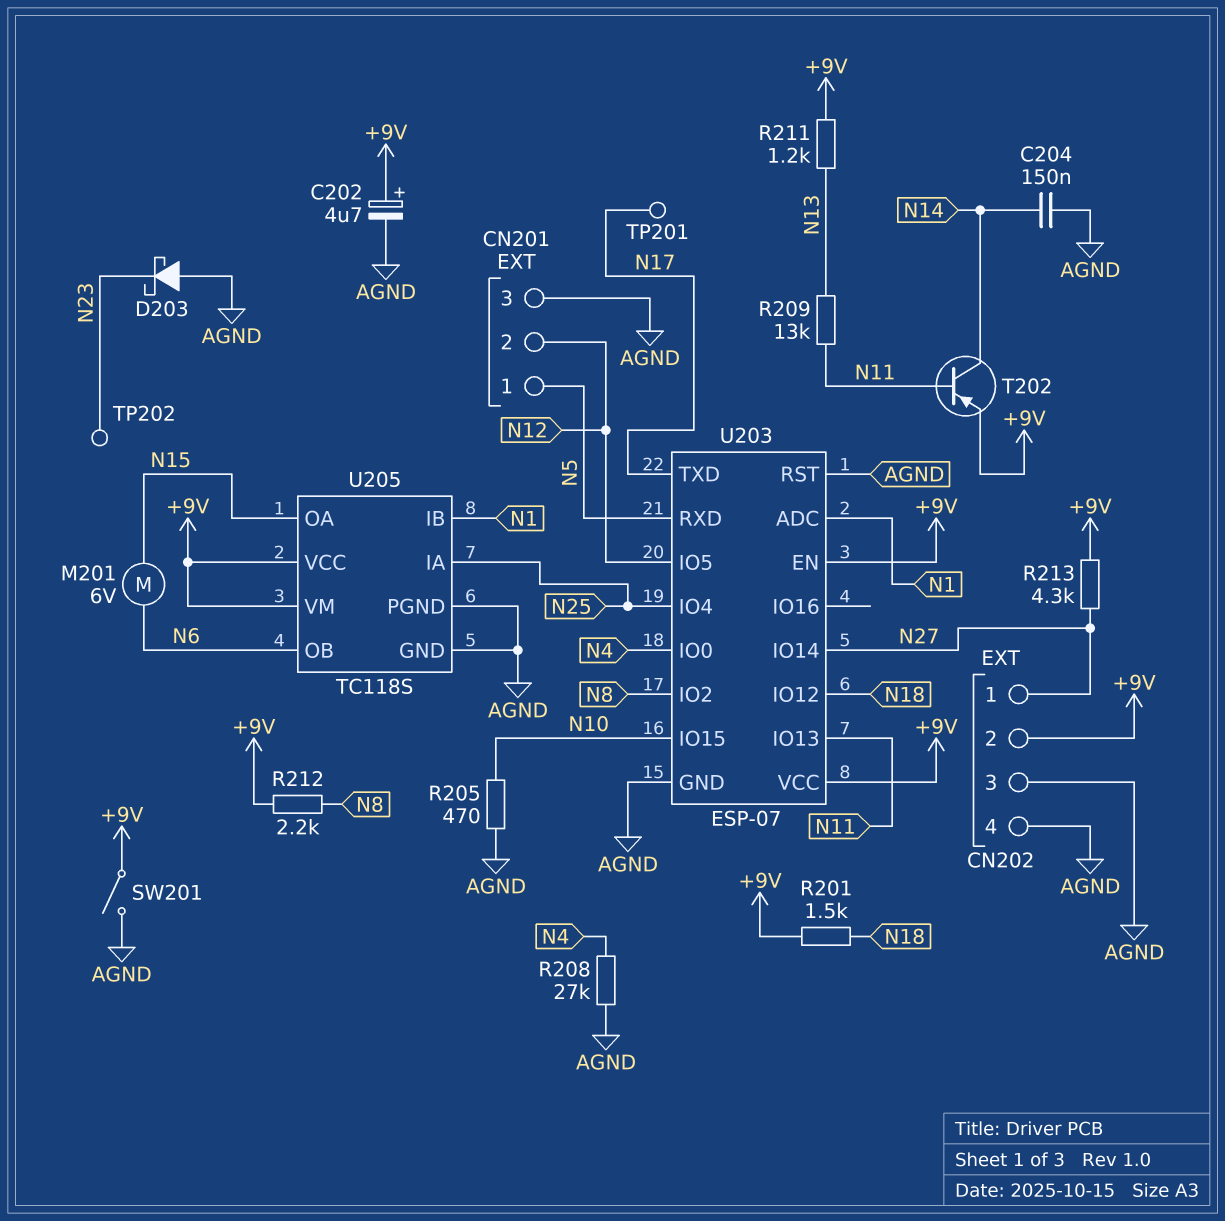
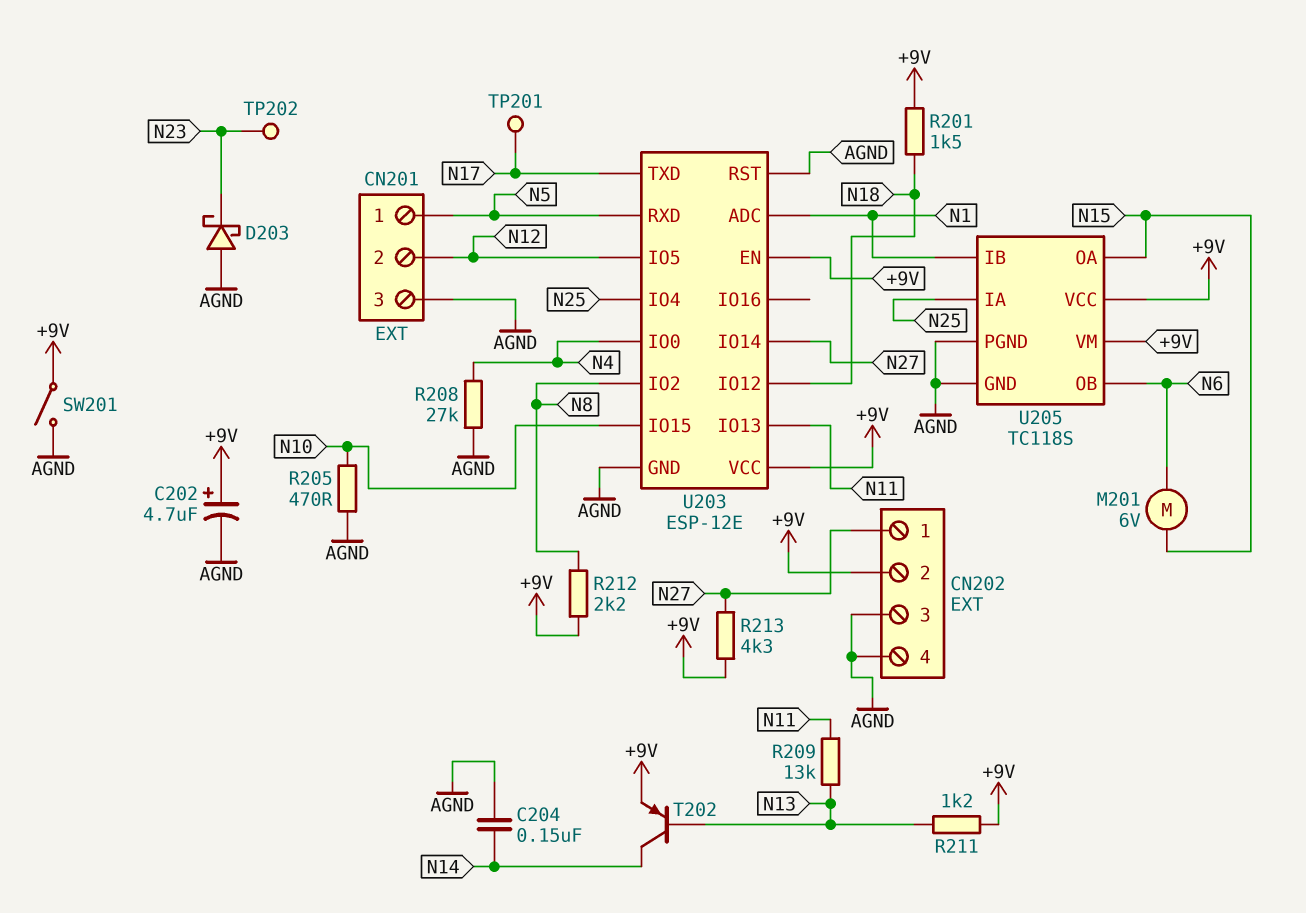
T202: PNP (B N11, C N14, E +9V) -> PNP (B N13, C N14, E +9V)
U203: ESP-07 -> ESP-12E

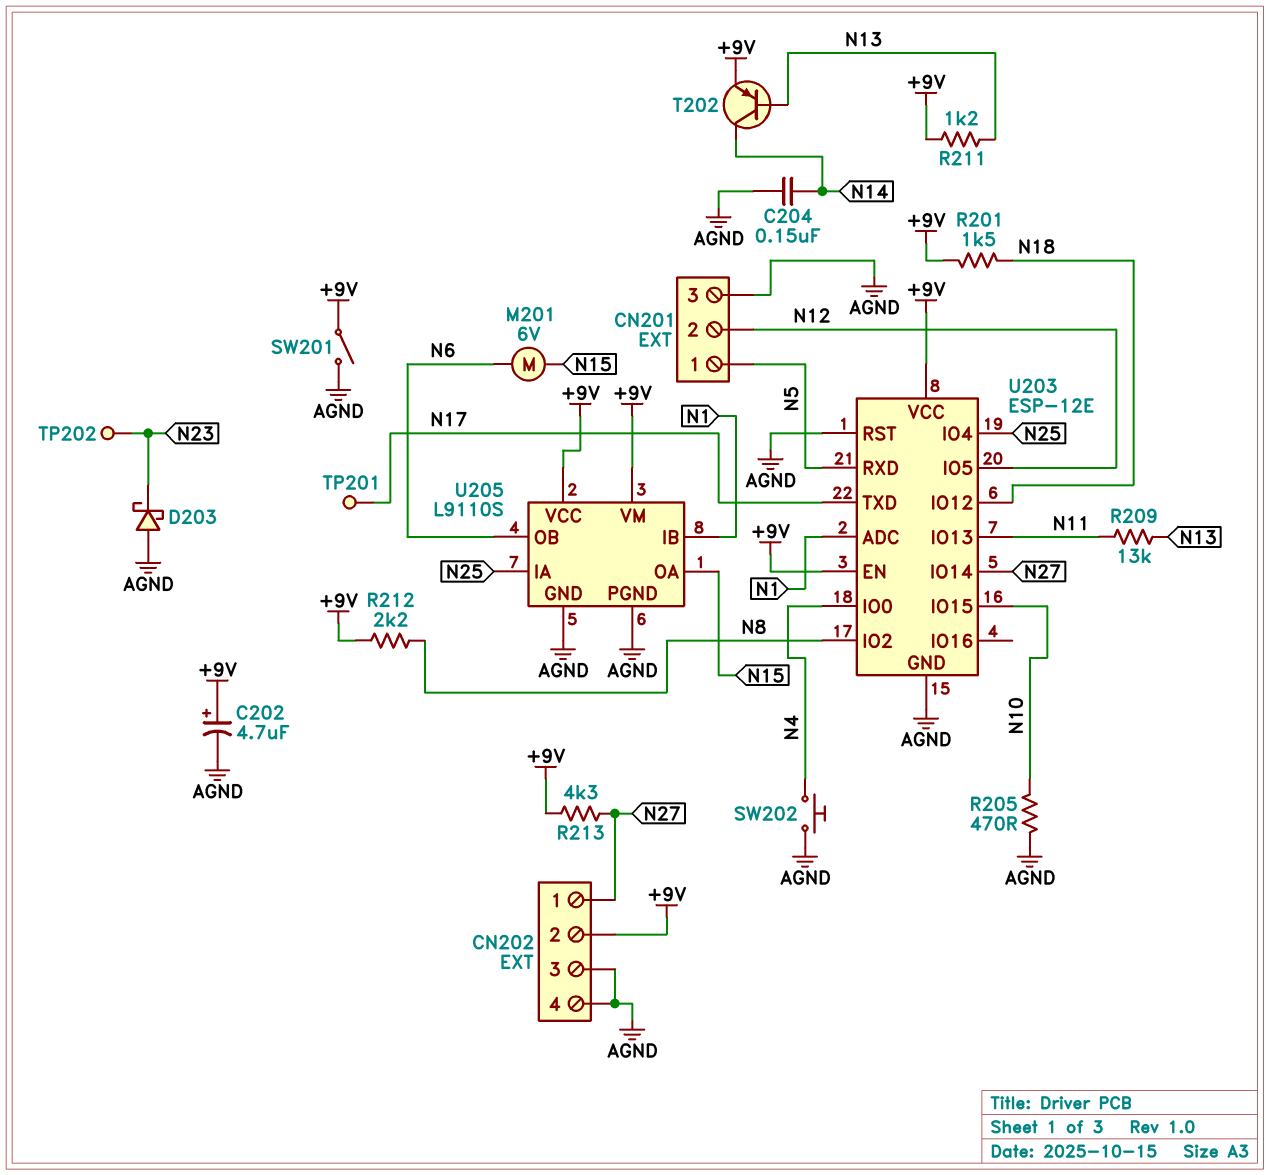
R208: 27k (AGND, N4) -> none
SW202: none -> button (AGND, N4)
U205: TC118S -> L9110S

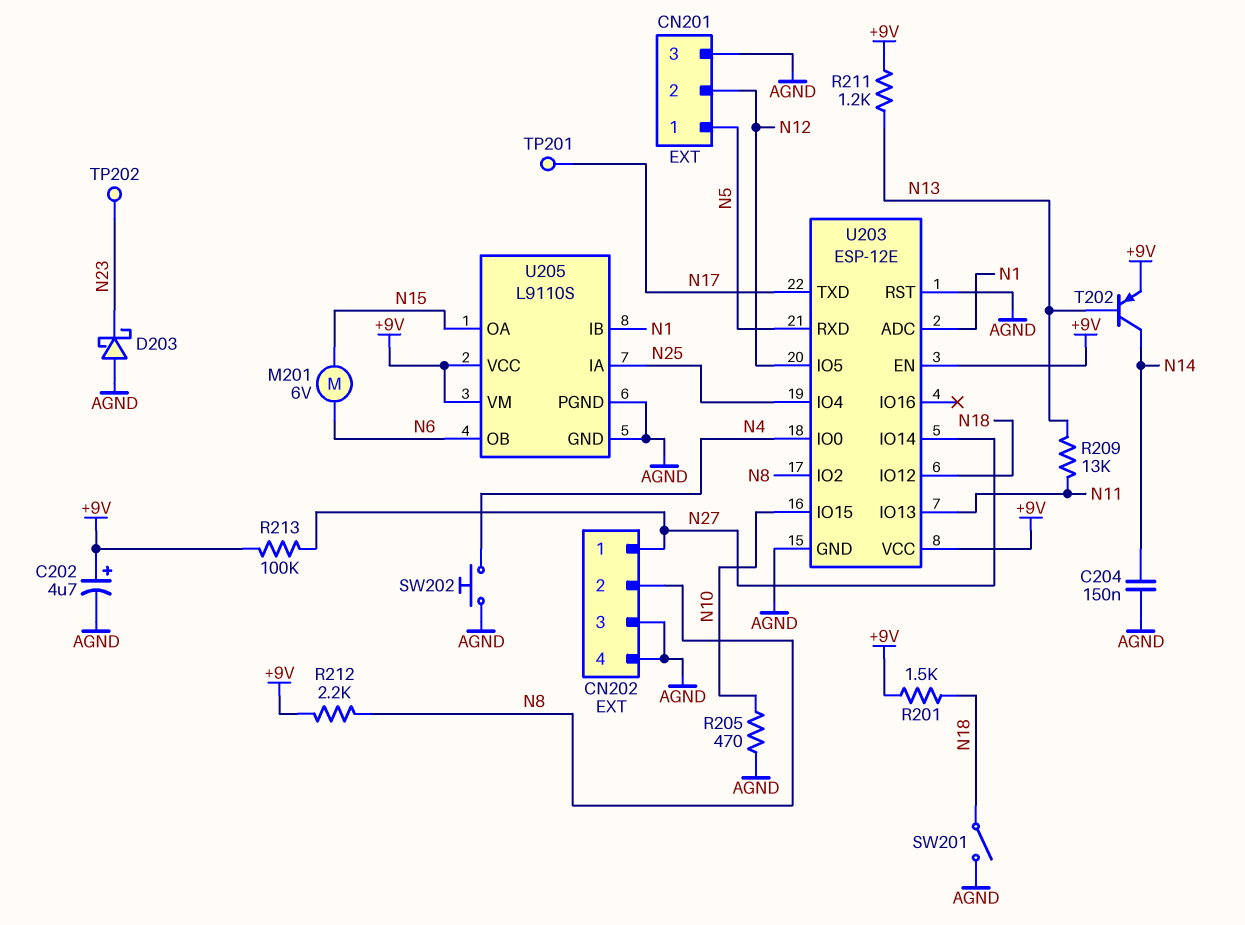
CN202 pin 2: +9V -> N8
R213: 4.3k (+9V, N27) -> 100k (+9V, N27)
SW201: switch (+9V, AGND) -> switch (AGND, N18)

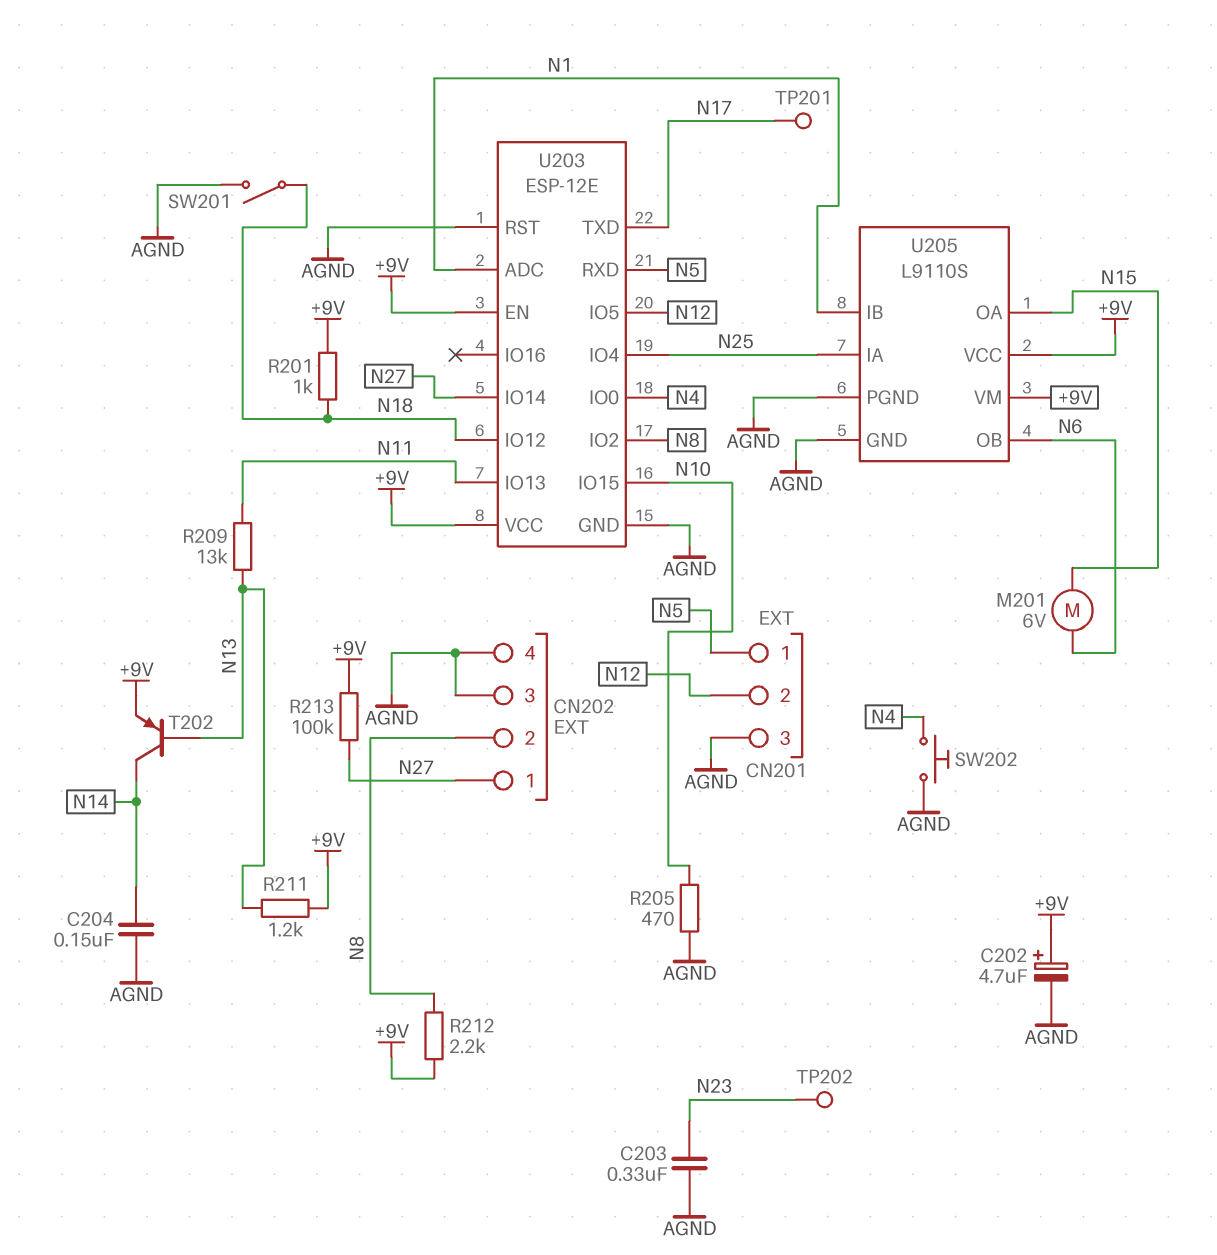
C203: none -> 330nF (AGND, N23)
D203: schottky (A AGND, K N23) -> none
R201: 1.5k (+9V, N18) -> 1k (+9V, N18)

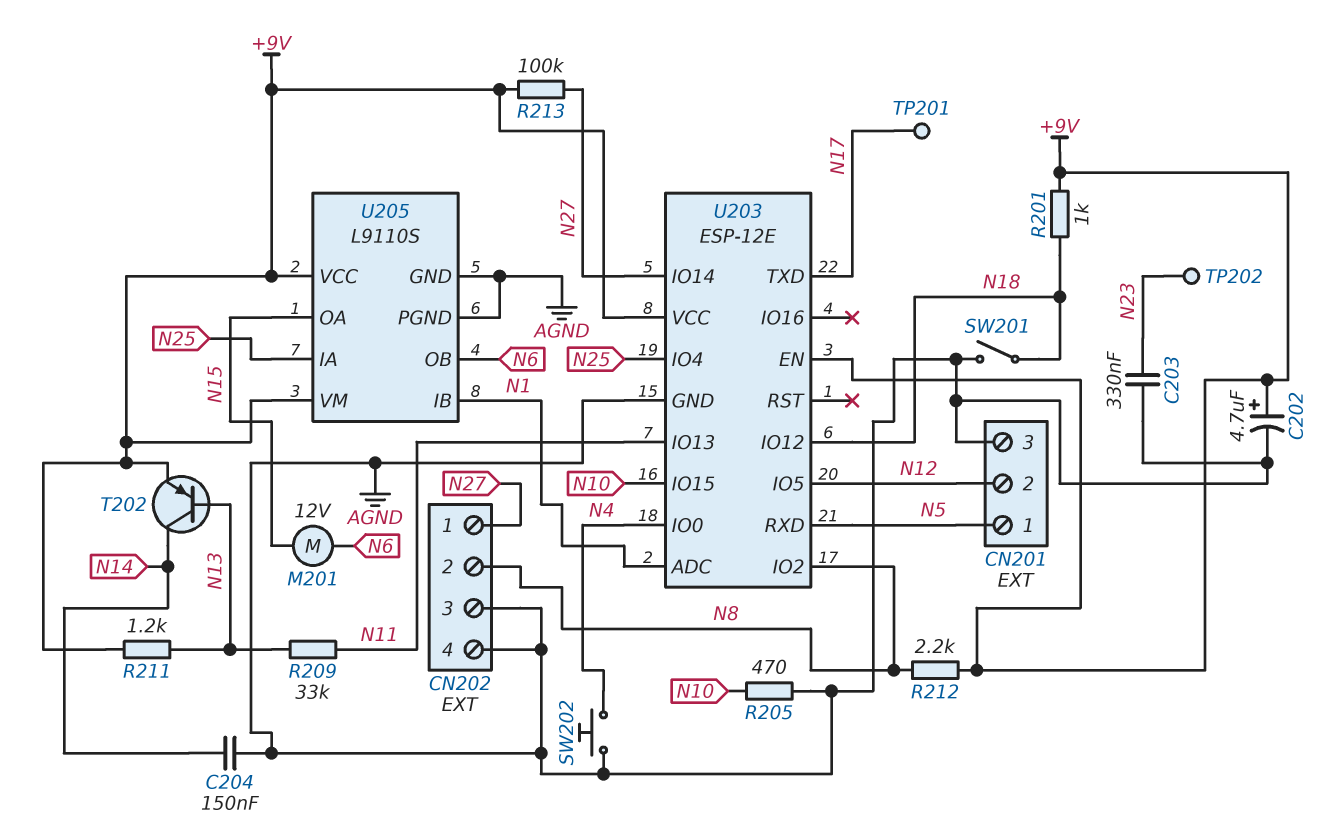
M201: motor 6V (N6, N15) -> motor 12V (N6, N15)
R209: 13k (N11, N13) -> 33k (N11, N13)
U203 pin RST: AGND -> none

